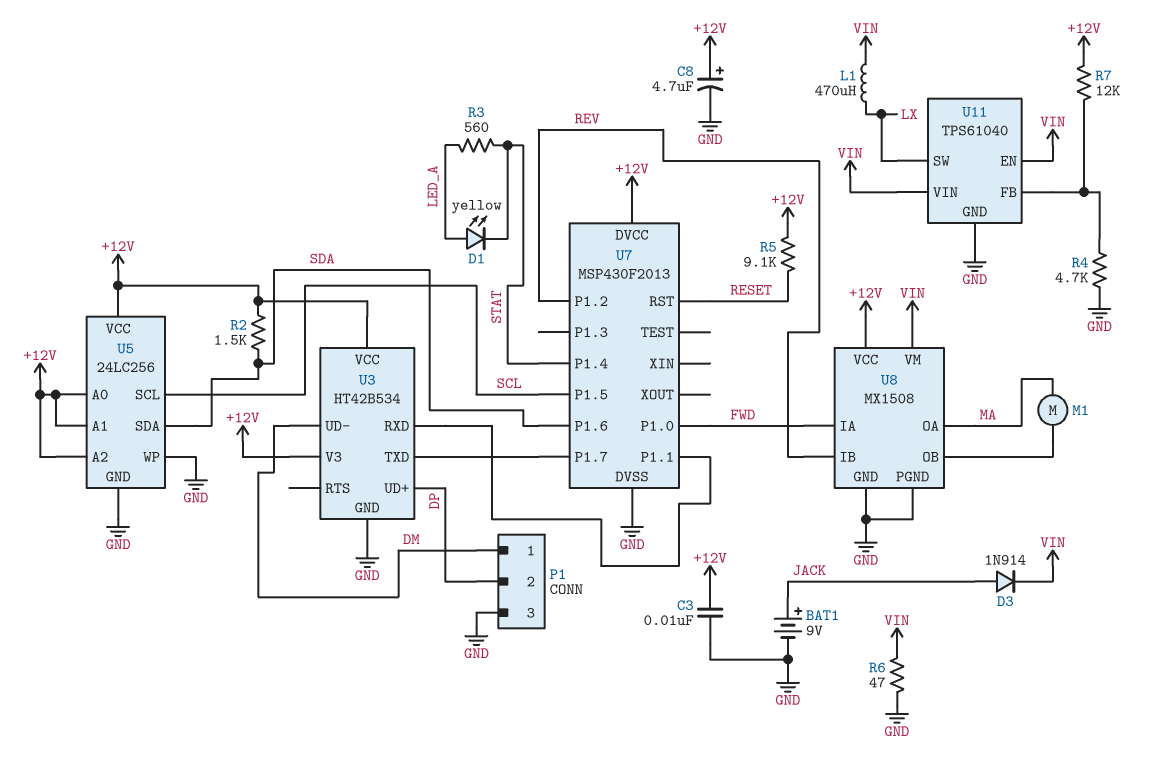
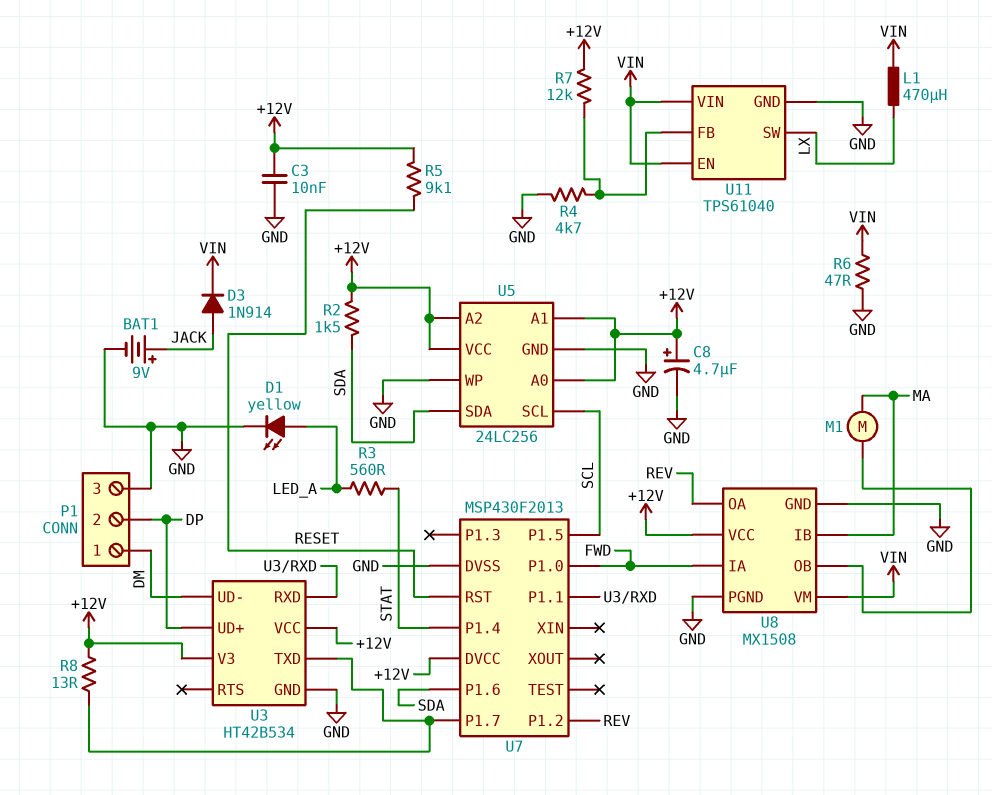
D1: LED yellow (A LED_A, K STAT) -> LED yellow (A LED_A, K GND)
R8: none -> 13 (+12V, U3/TXD)
U8 pin IB: REV -> MA
U8 pin OA: MA -> REV

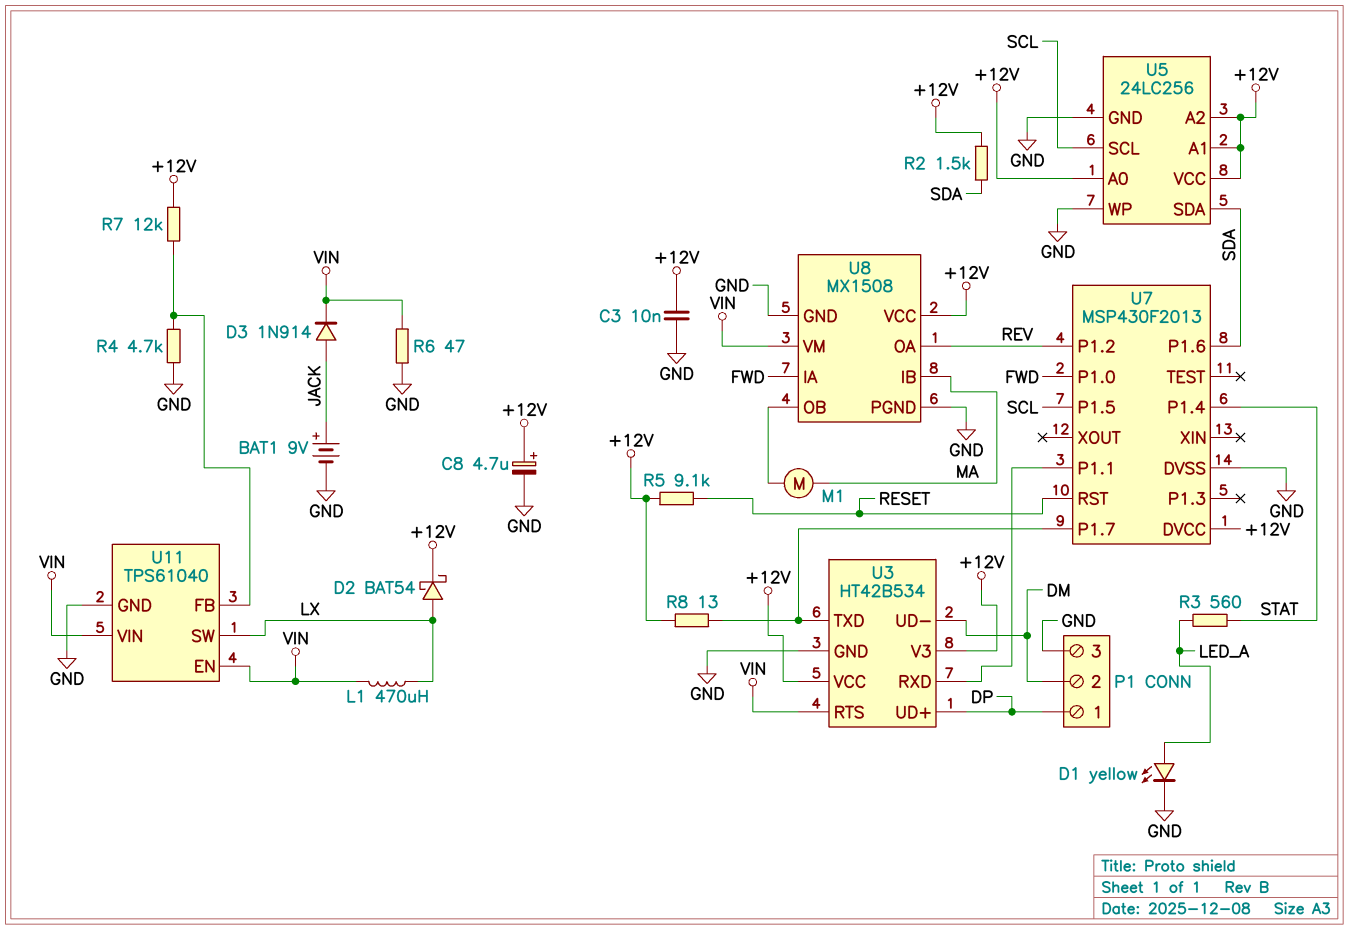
D2: none -> schottky BAT54 (A LX, K +12V)
P1 pin 1: DM -> DP
P1 pin 2: DP -> DM
U3 pin RTS: none -> VIN

